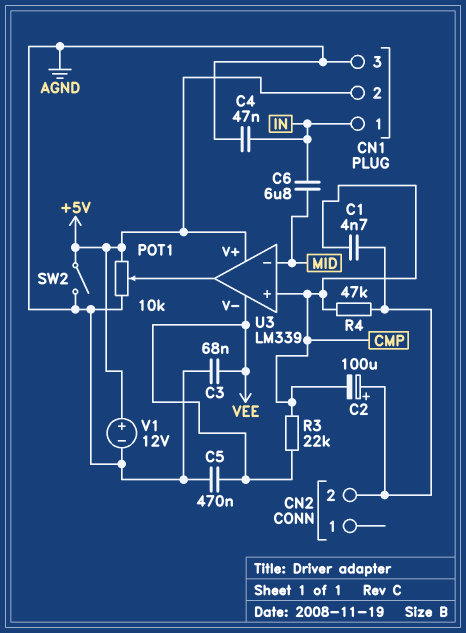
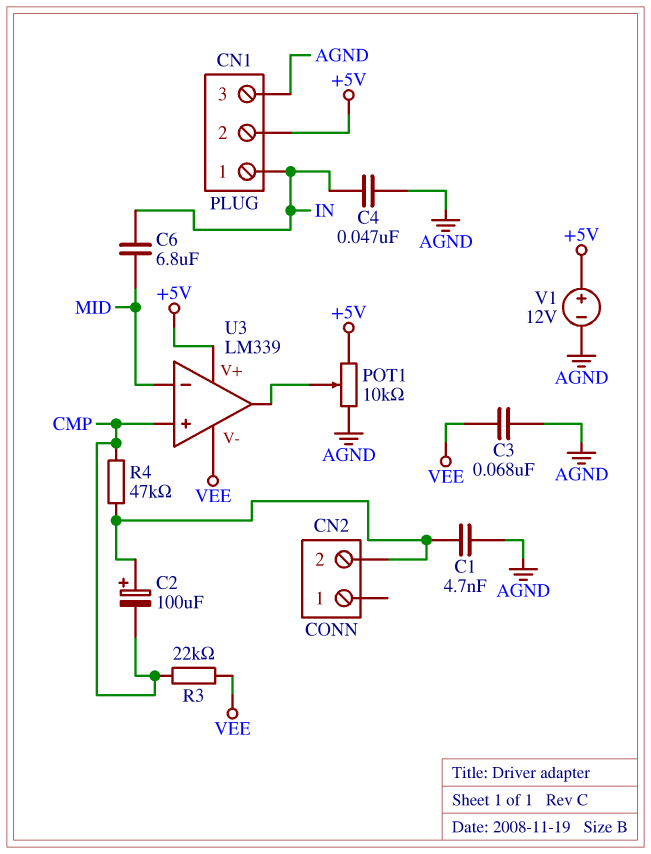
C1: 4.7nF (CMP, CN2/2) -> 4.7nF (AGND, CN2/2)
C5: 470nF (AGND, VEE) -> none
SW2: switch (+5V, AGND) -> none

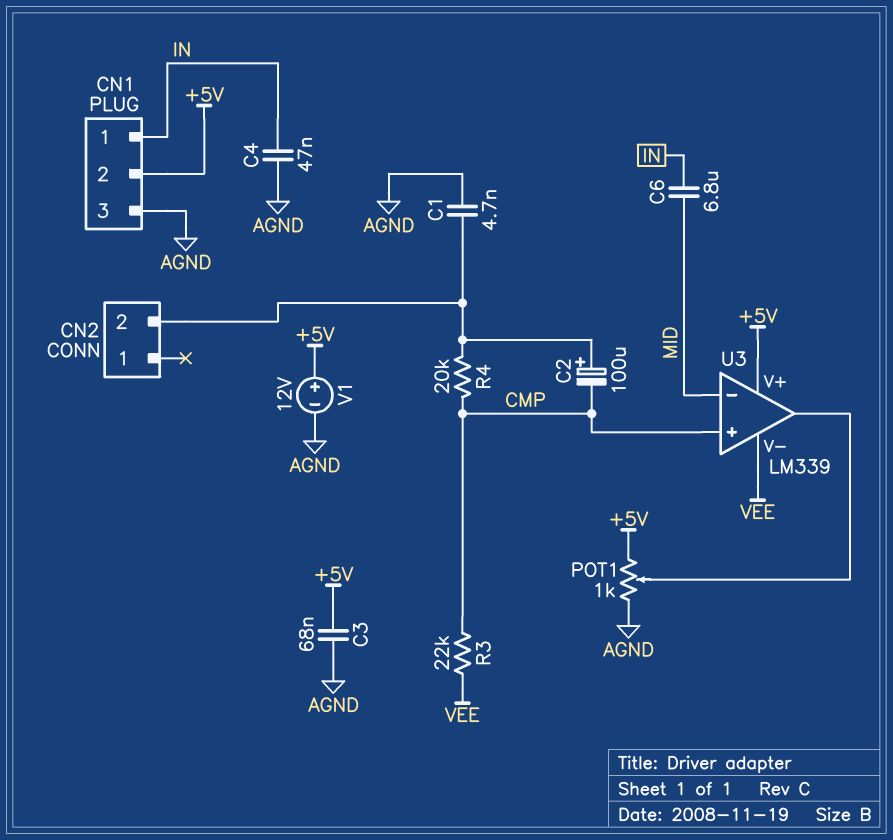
C3: 68nF (AGND, VEE) -> 68nF (+5V, AGND)
POT1: 10k (+5V, AGND, wiper U3/out) -> 1k (+5V, AGND, wiper U3/out)
R4: 47k (CMP, CN2/2) -> 20k (CMP, CN2/2)

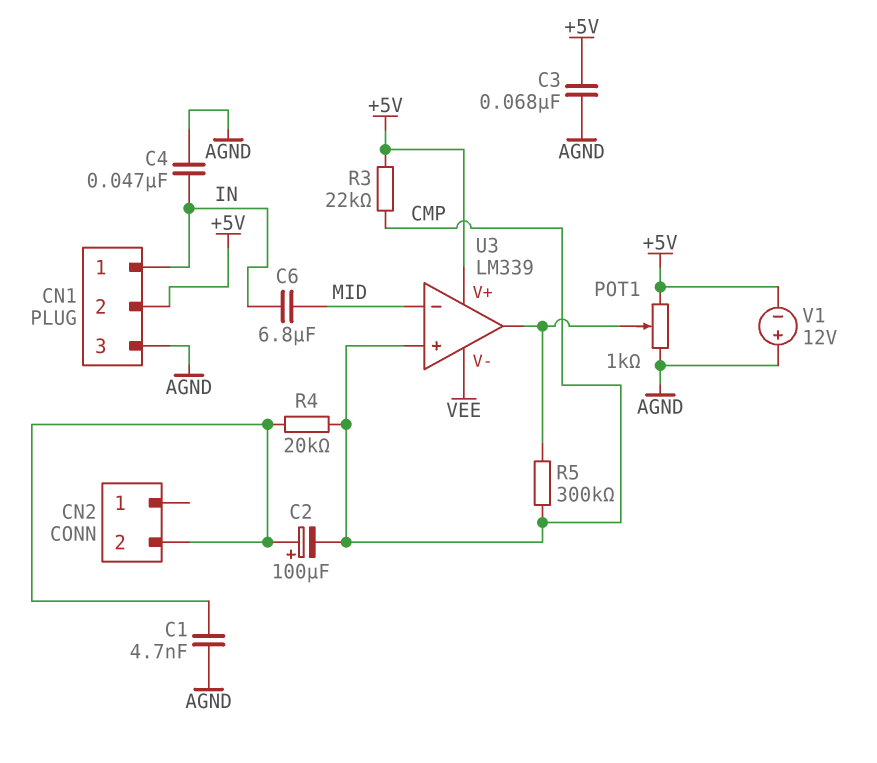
R3: 22k (CMP, VEE) -> 22k (+5V, CMP)
R5: none -> 300k (CMP, U3/out)
V1: 12V (plus +5V, minus AGND) -> 12V (plus AGND, minus +5V)

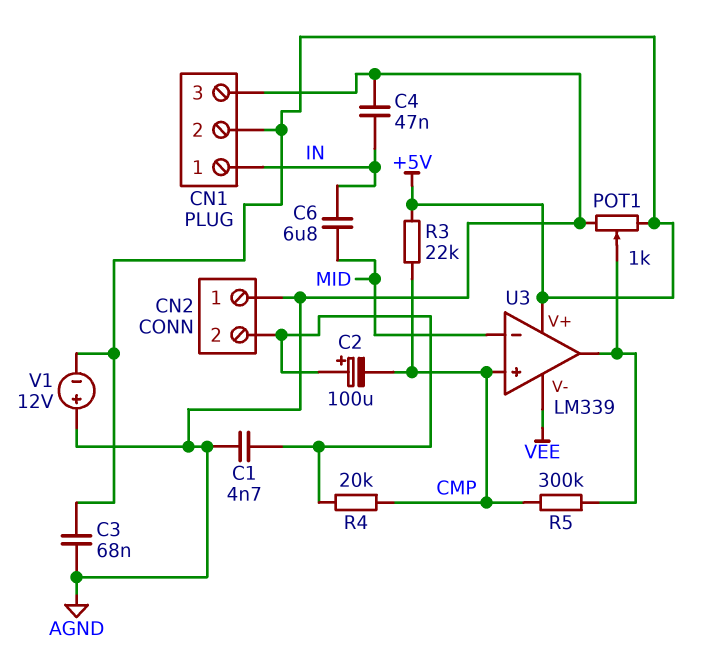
CN2 pin 1: none -> AGND

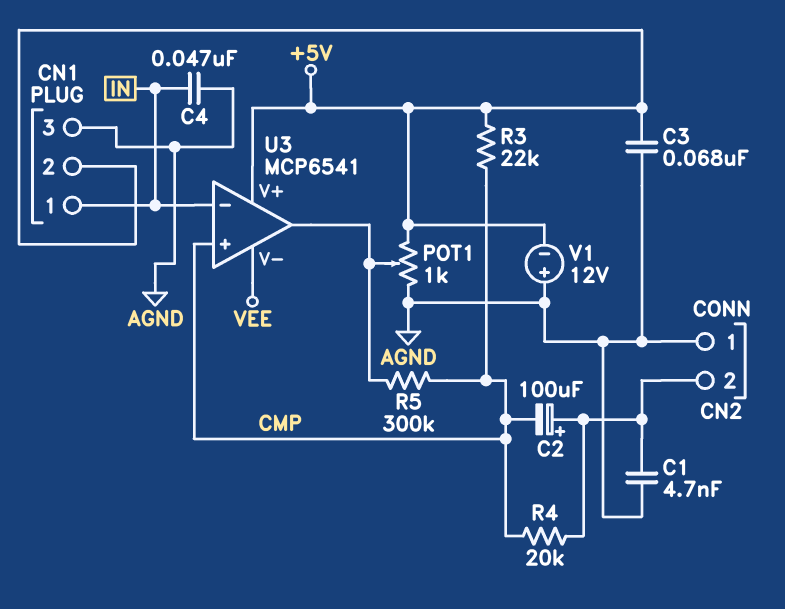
C6: 6.8uF (IN, MID) -> none
U3: LM339 -> MCP6541
U3 pin in-: MID -> IN

